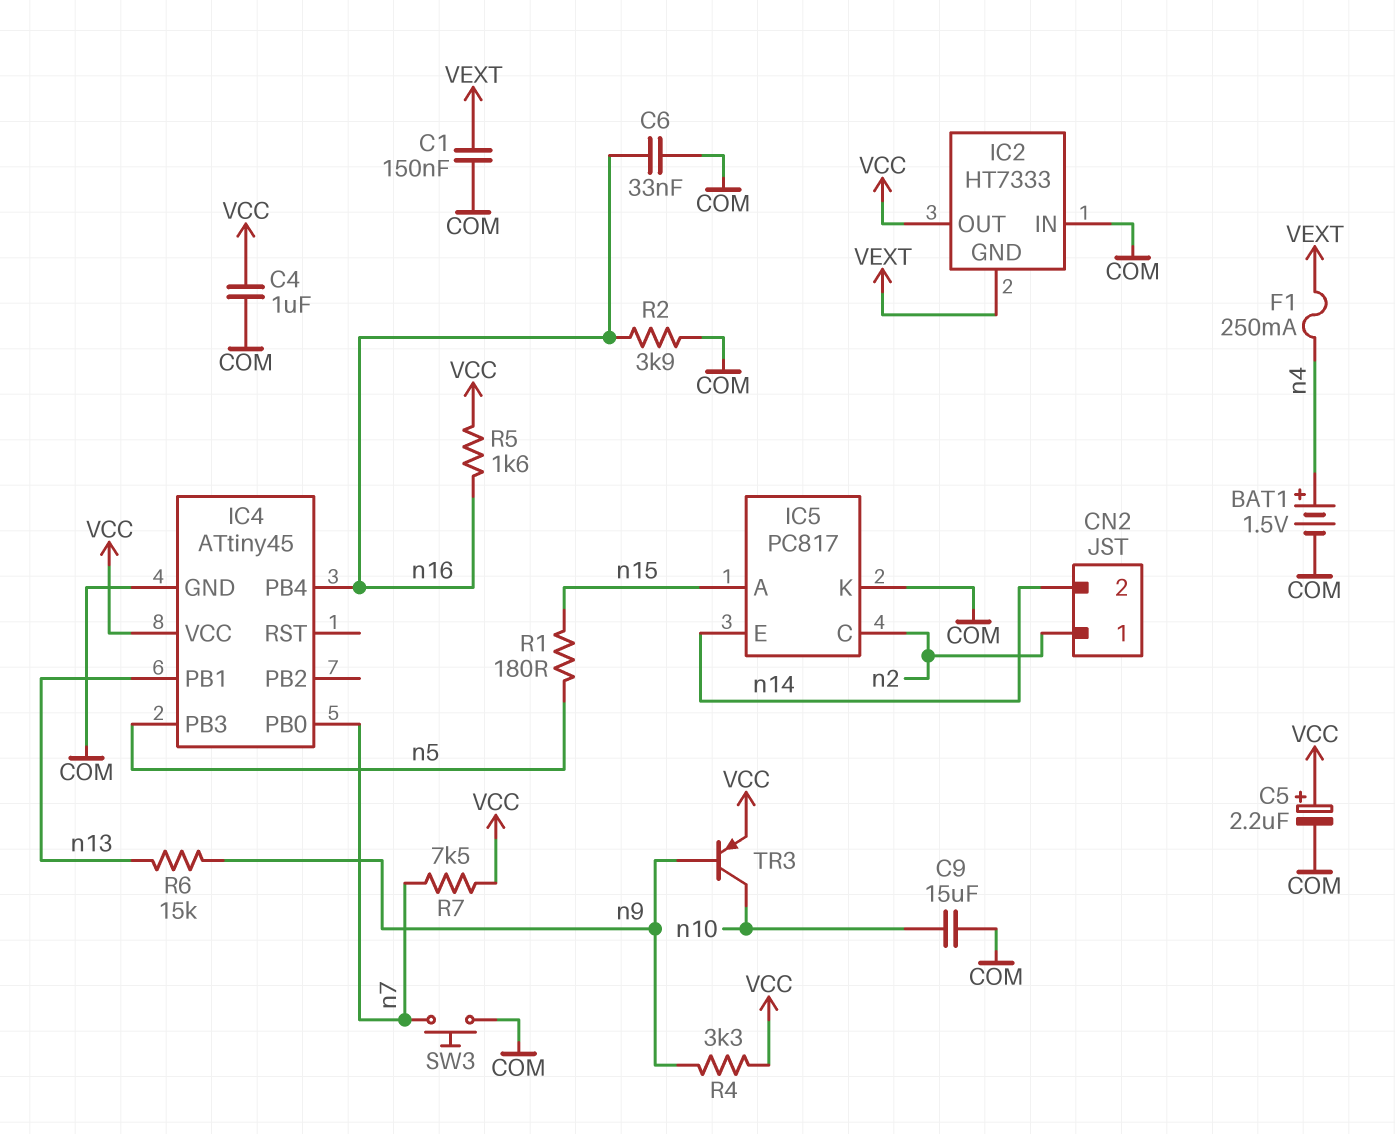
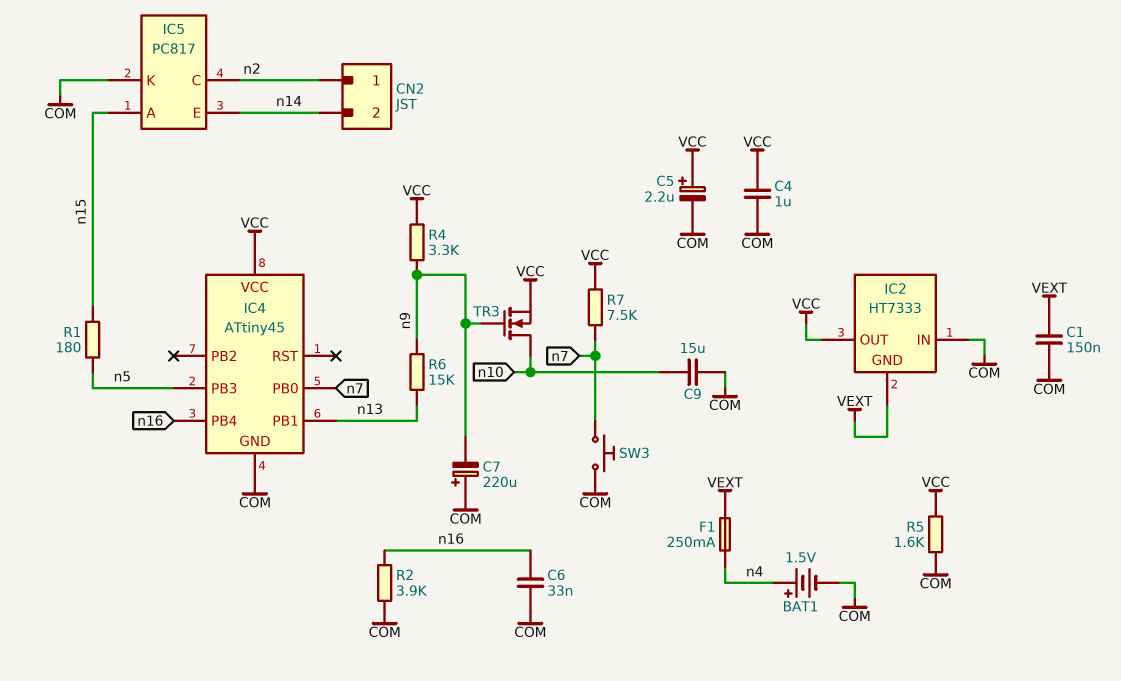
C7: none -> 220uF (plus COM, minus n9)
R5: 1.6k (VCC, n16) -> 1.6k (COM, VCC)
TR3: PNP (B n9, C n10, E VCC) -> NMOS (G n9, D n10, S VCC)

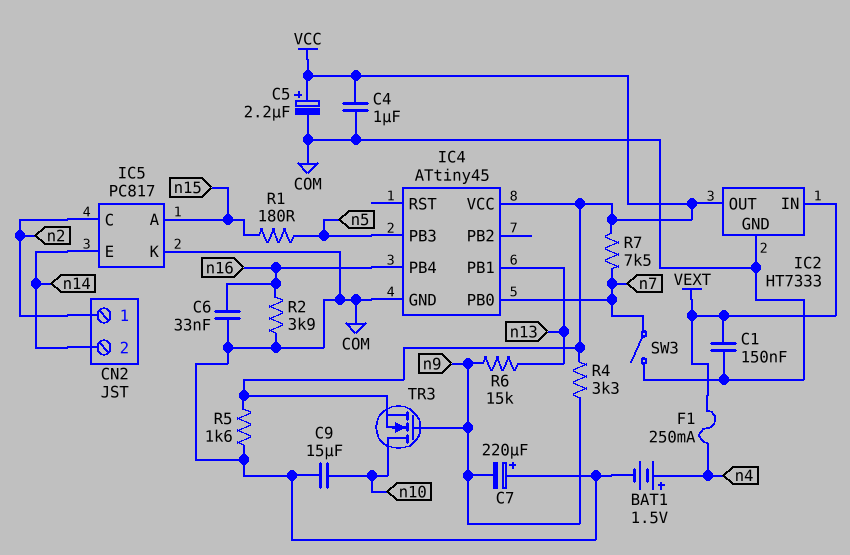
IC2 pin GND: VEXT -> COM
IC2 pin IN: COM -> VEXT
SW3: button (COM, n7) -> switch (COM, n7)

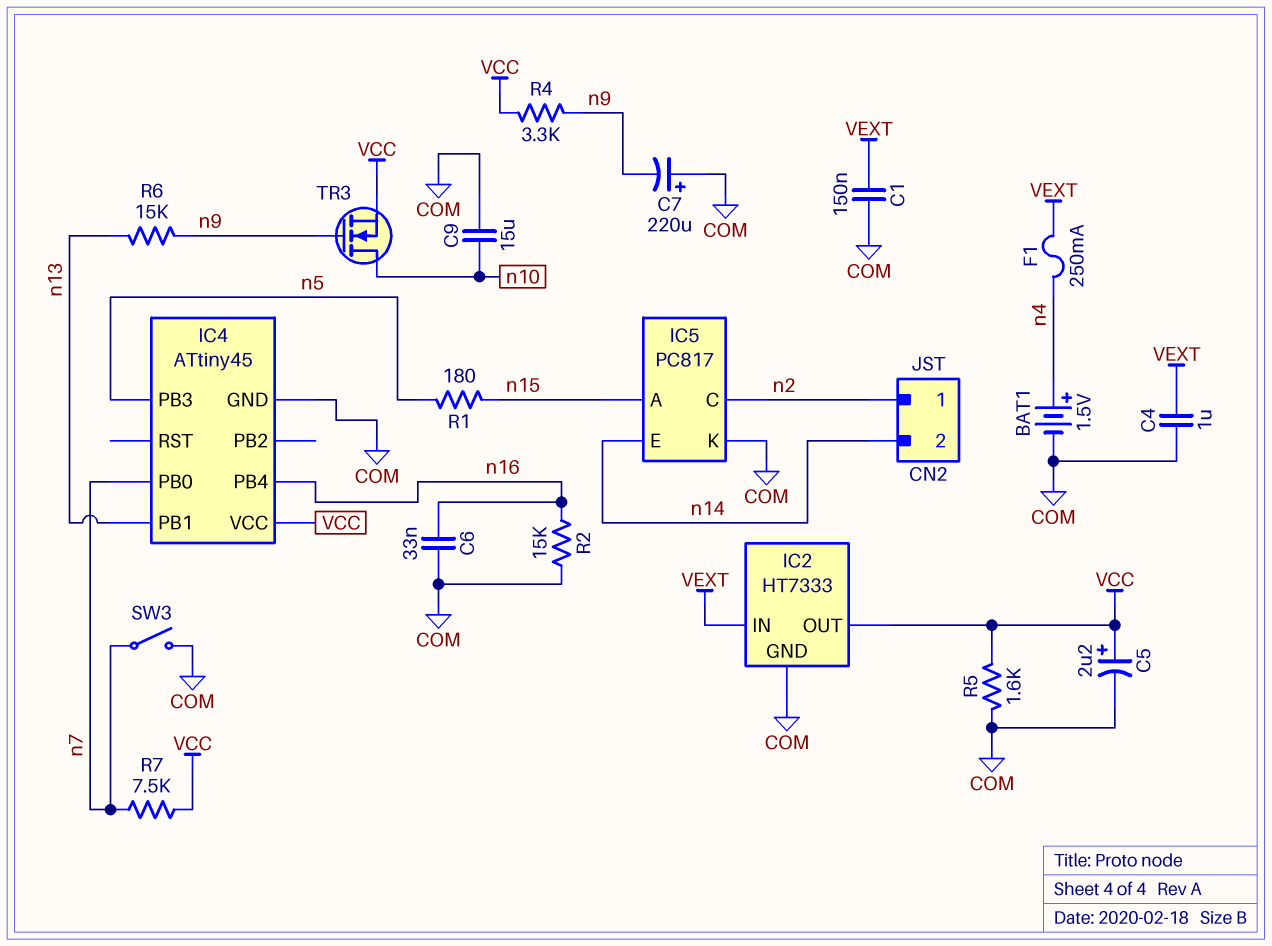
C4: 1uF (COM, VCC) -> 1uF (COM, VEXT)
R2: 3.9k (COM, n16) -> 15k (COM, n16)

